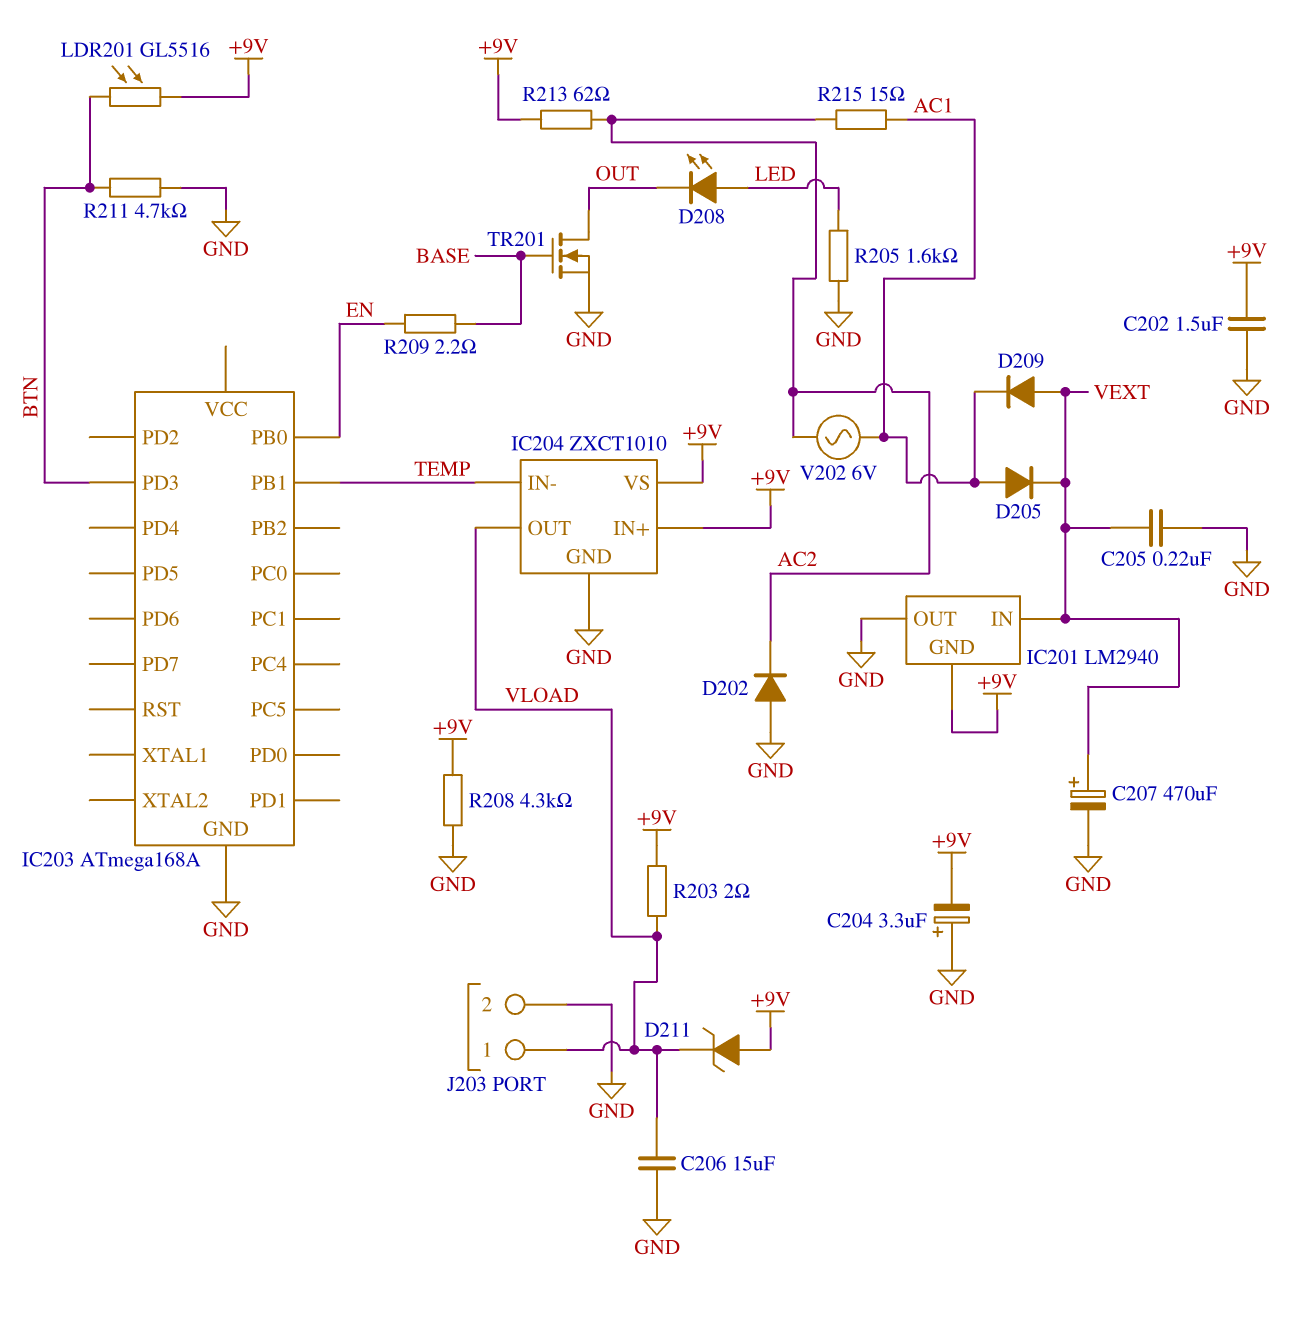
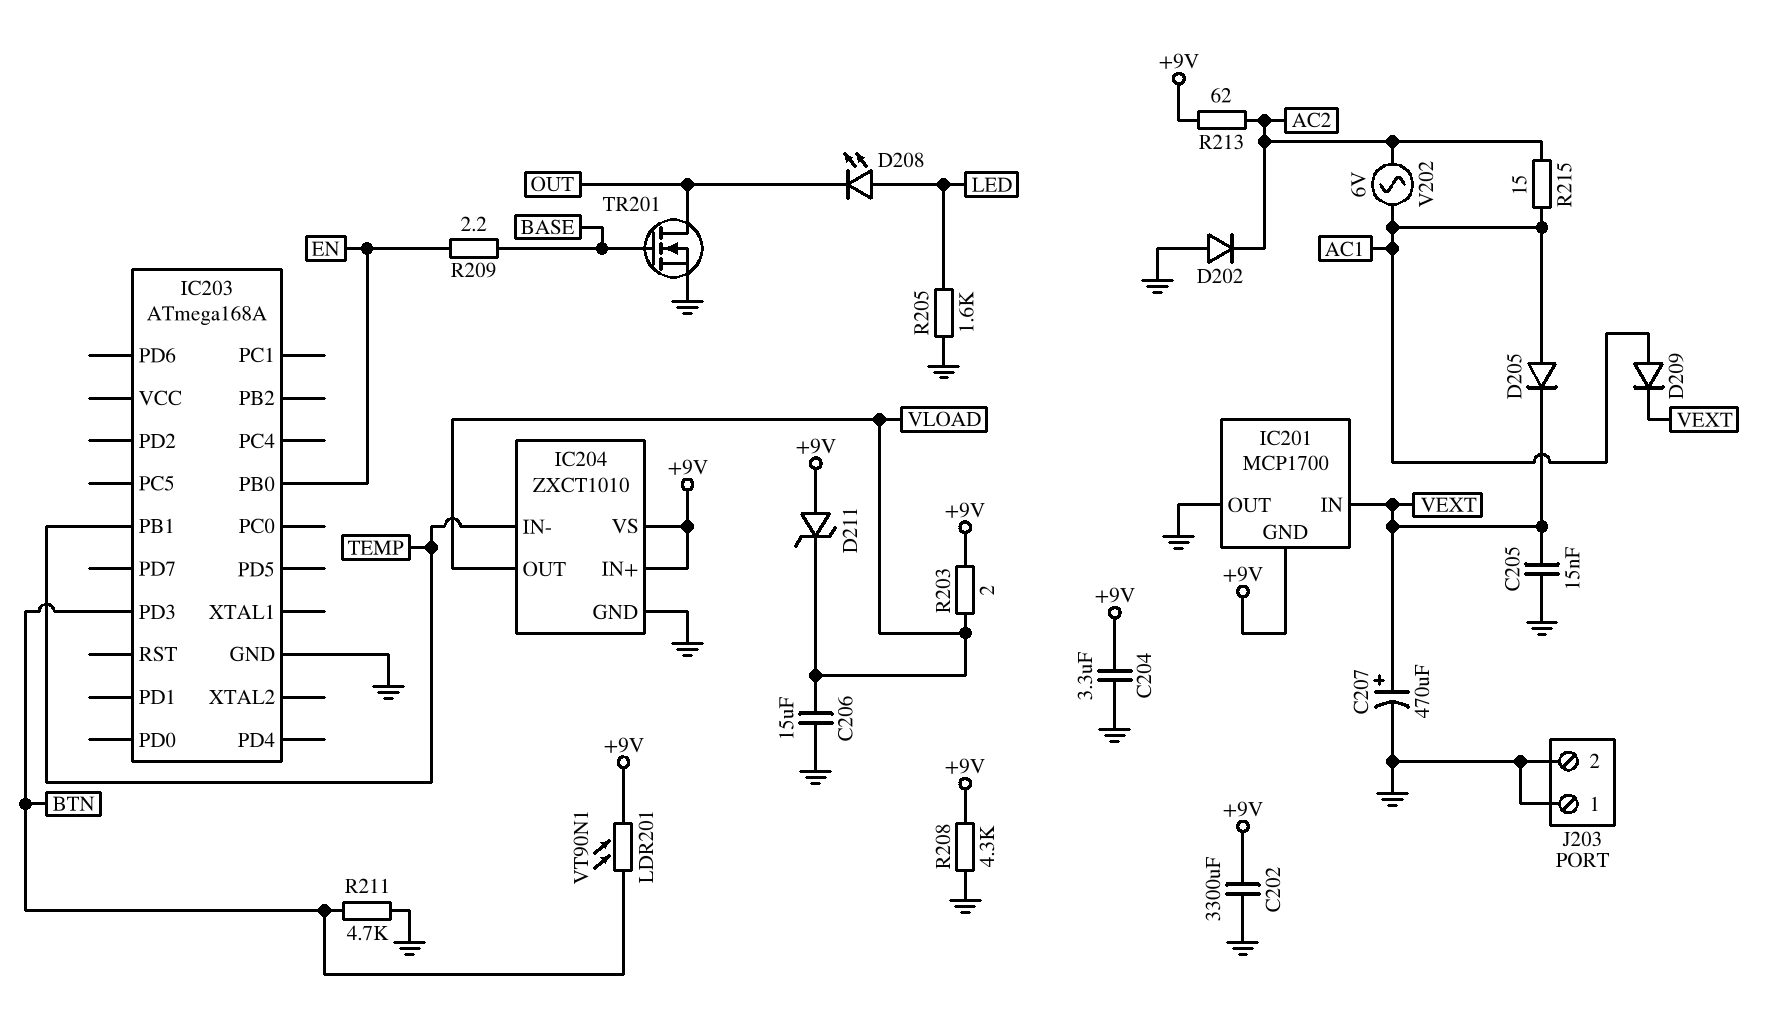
C202: 1.5uF (+9V, GND) -> 3300uF (+9V, GND)
C204: 3.3uF (plus GND, minus +9V) -> 3.3uF (+9V, GND)
C205: 220nF (GND, VEXT) -> 15nF (GND, VEXT)
D209: diode (A VEXT, K AC1) -> diode (A AC1, K VEXT)
IC201: LM2940 -> MCP1700
J203 pin 1: VLOAD -> GND
LDR201: GL5516 (+9V, BTN) -> VT90N1 (+9V, BTN)

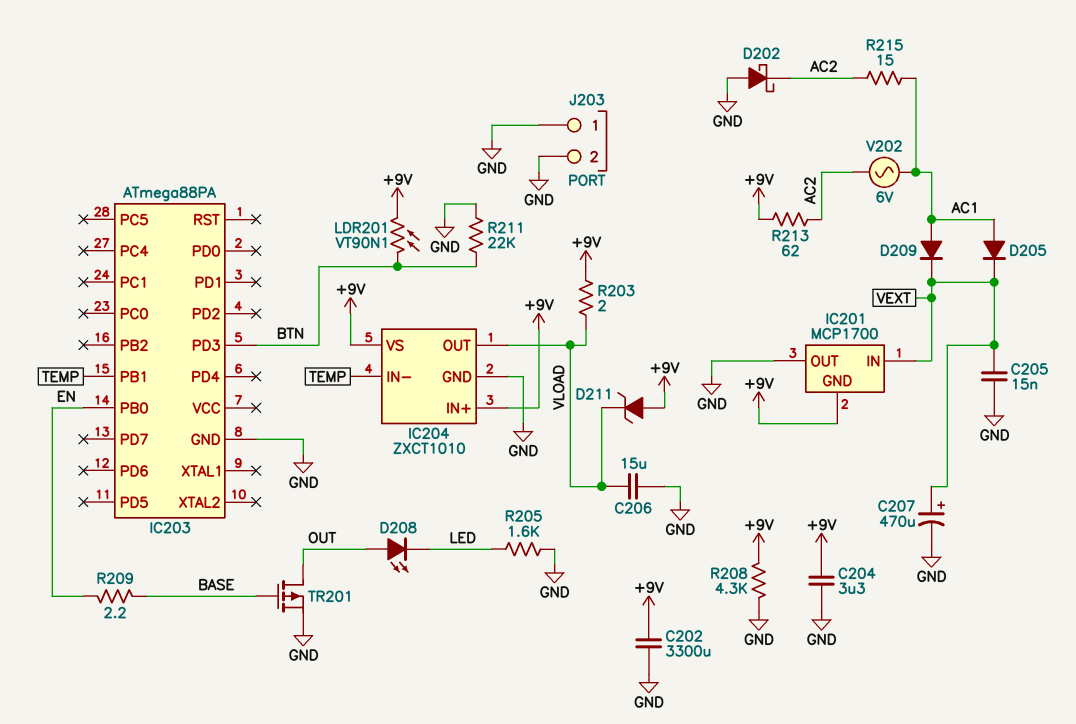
D202: diode (A GND, K AC2) -> schottky (A GND, K AC2)
D208: LED (A LED, K OUT) -> LED (A OUT, K LED)
IC203: ATmega168A -> ATmega88PA
R211: 4.7k (BTN, GND) -> 22k (BTN, GND)
TR201: NMOS (G BASE, D OUT, S GND) -> PMOS (G BASE, D OUT, S GND)

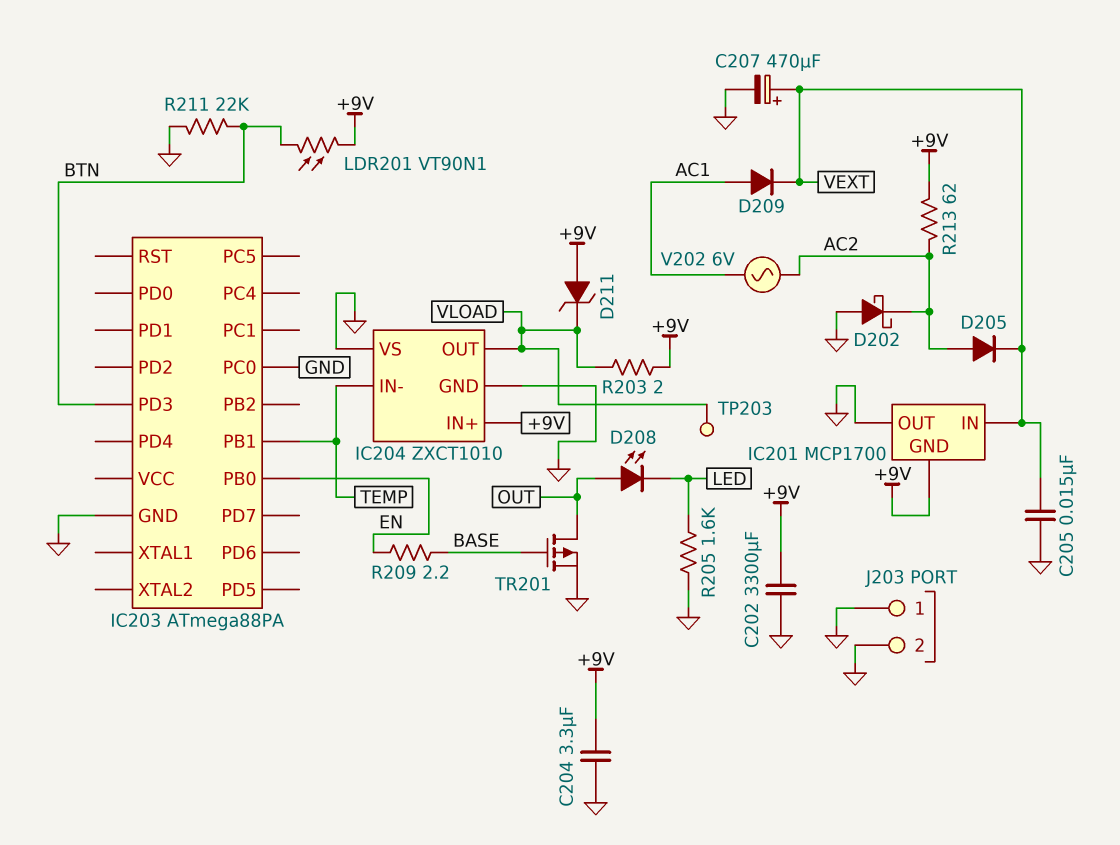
C206: 15uF (GND, VLOAD) -> none
D205: diode (A AC1, K VEXT) -> diode (A AC2, K VEXT)
IC203 pin PC0: none -> GND
IC204 pin VS: +9V -> GND
R208: 4.3k (+9V, GND) -> none
R215: 15 (AC1, AC2) -> none
TP203: none -> test point (VLOAD)

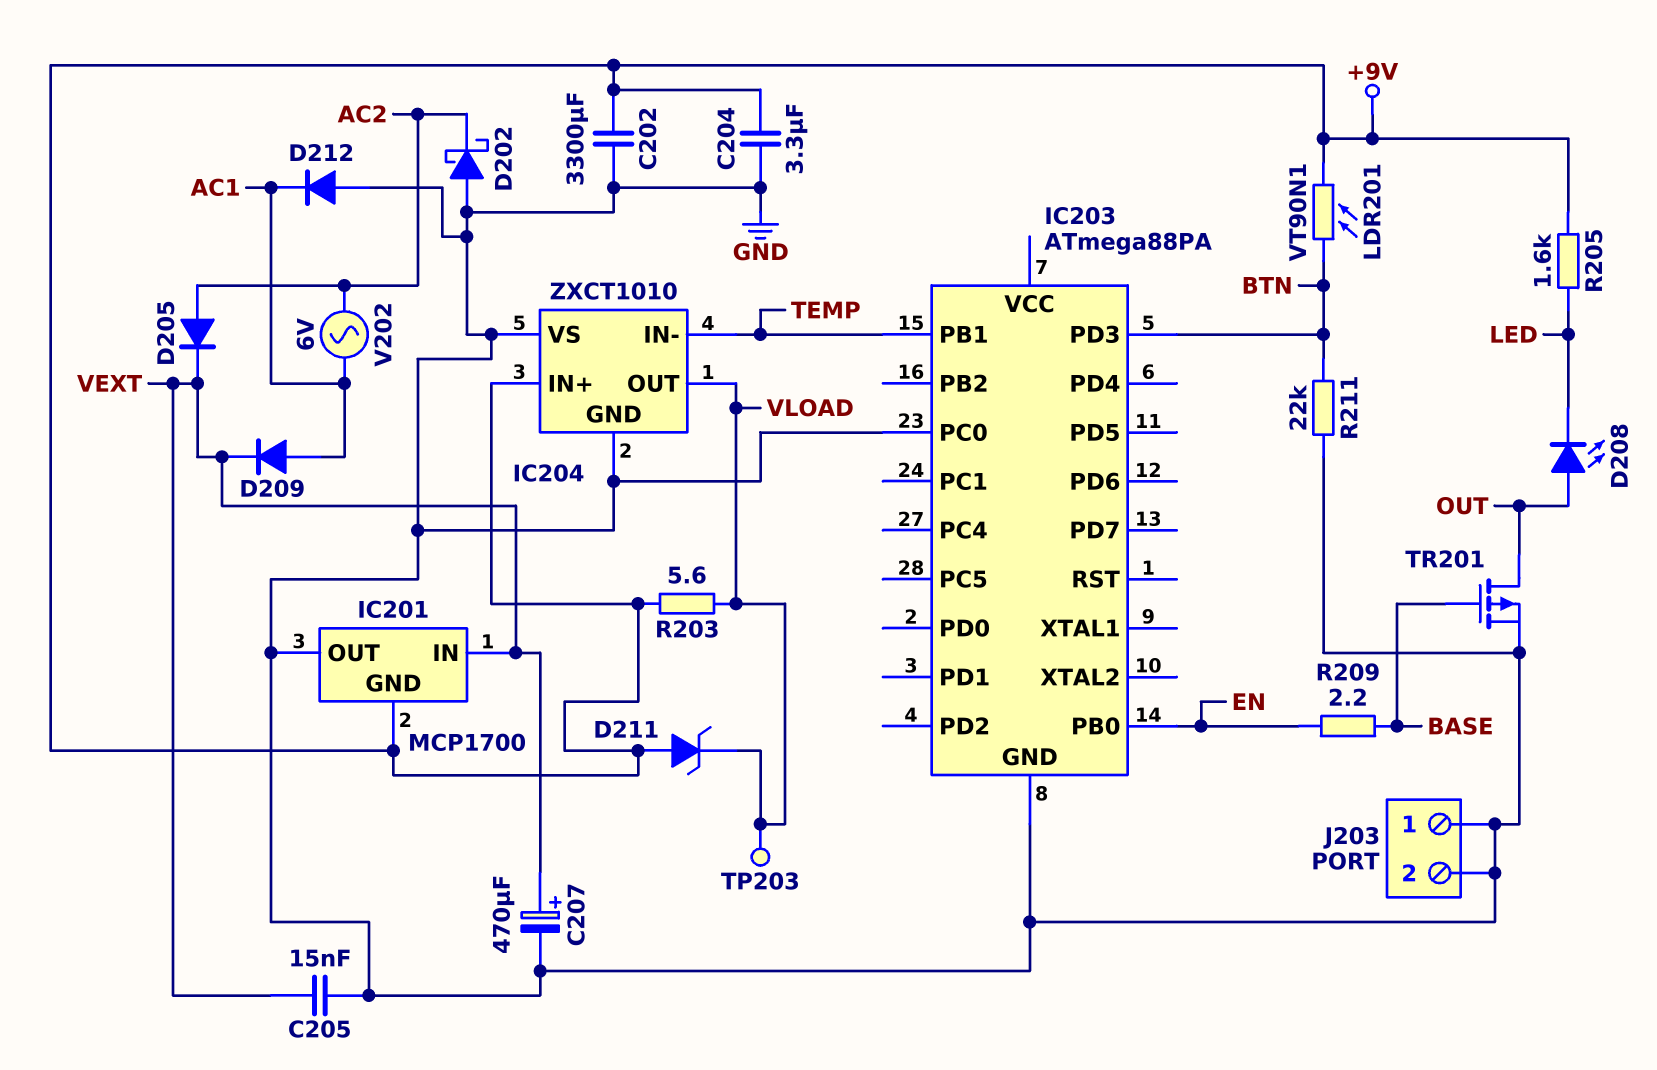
D212: none -> diode (A GND, K AC1)
R203: 2 (+9V, VLOAD) -> 5.6 (+9V, VLOAD)
R205: 1.6k (GND, LED) -> 1.6k (+9V, LED)
R213: 62 (+9V, AC2) -> none

